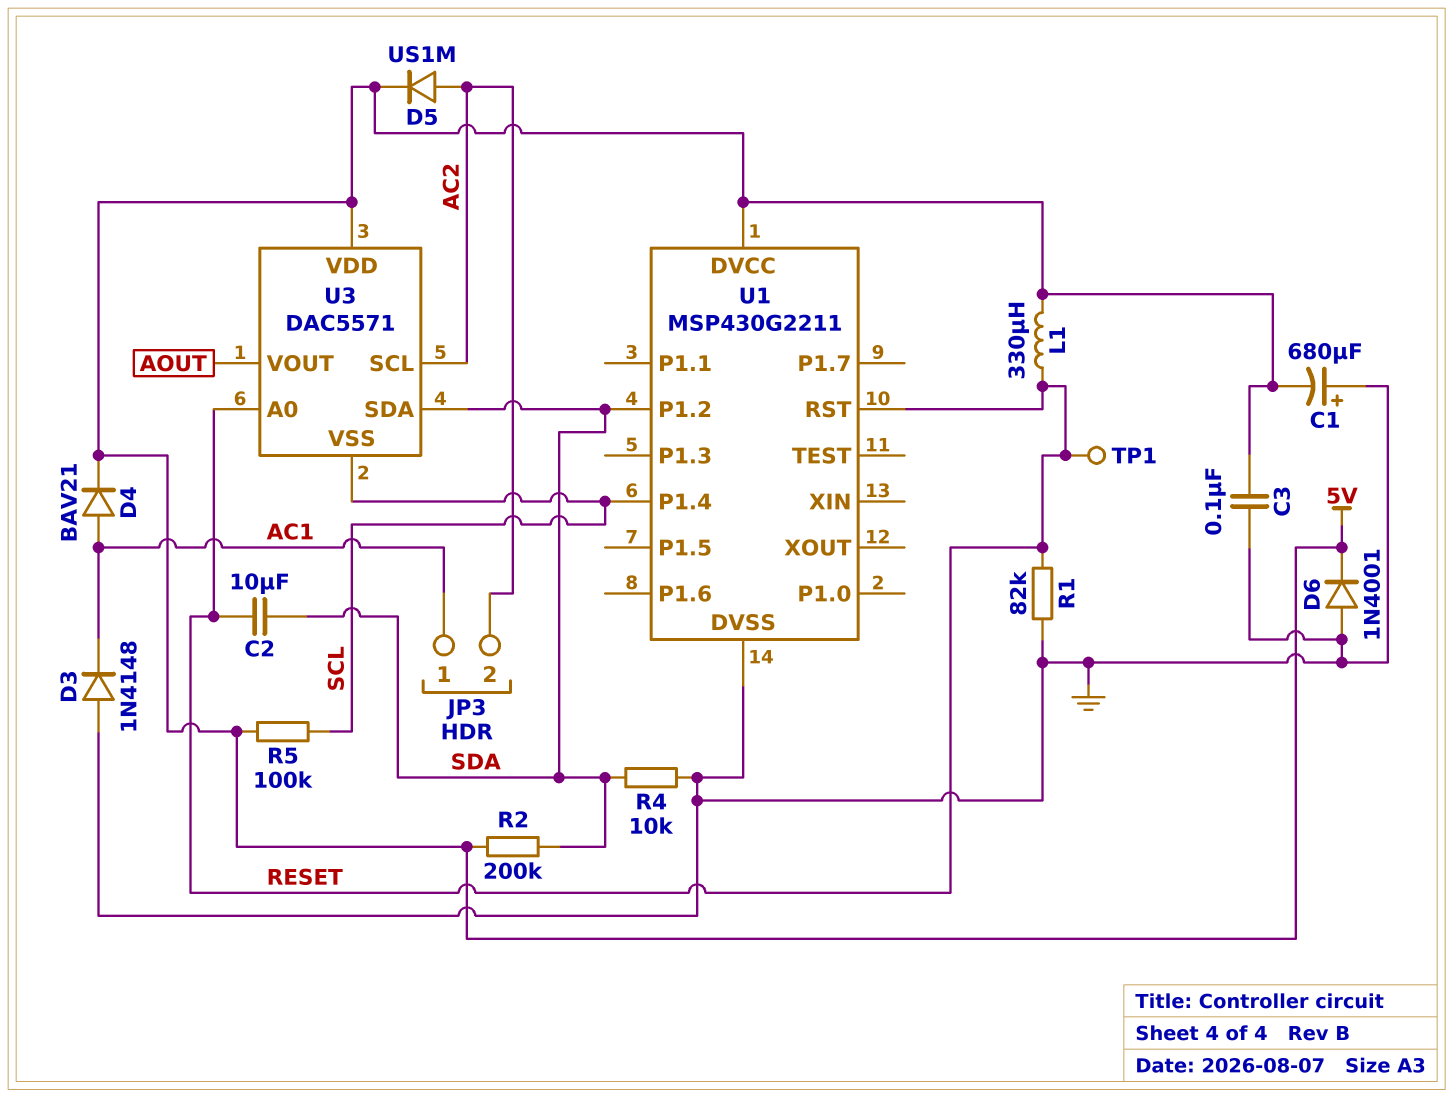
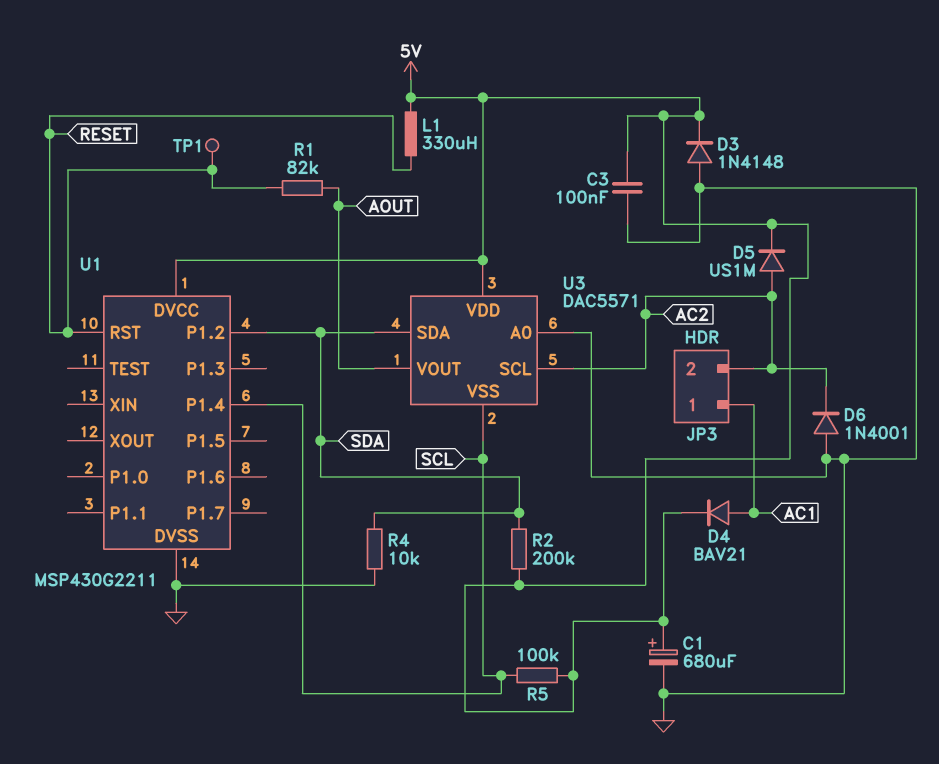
C1: 680uF (plus GND, minus 5V) -> 680uF (plus 5V, minus GND)
C2: 10uF (RESET, SDA) -> none
D3: diode 1N4148 (A GND, K AC1) -> diode 1N4148 (A GND, K 5V)
D6: diode 1N4001 (A GND, K 5V) -> diode 1N4001 (A GND, K AC2)
R1: 82k (GND, RESET) -> 82k (AOUT, RESET)
U3 pin A0: RESET -> GND

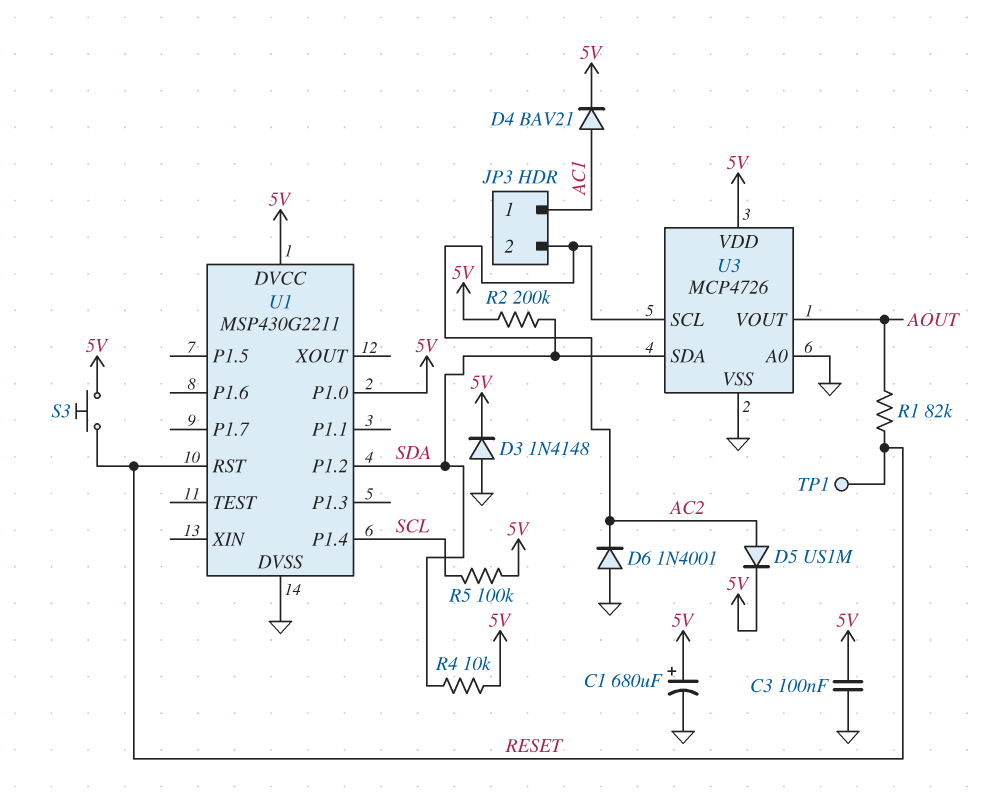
L1: 330uH (5V, RESET) -> none
R4: 10k (GND, SDA) -> 10k (5V, SDA)
S3: none -> button (5V, RESET)
U1 pin P1.0: none -> 5V
U3: DAC5571 -> MCP4726
U3 pin VSS: SCL -> GND

